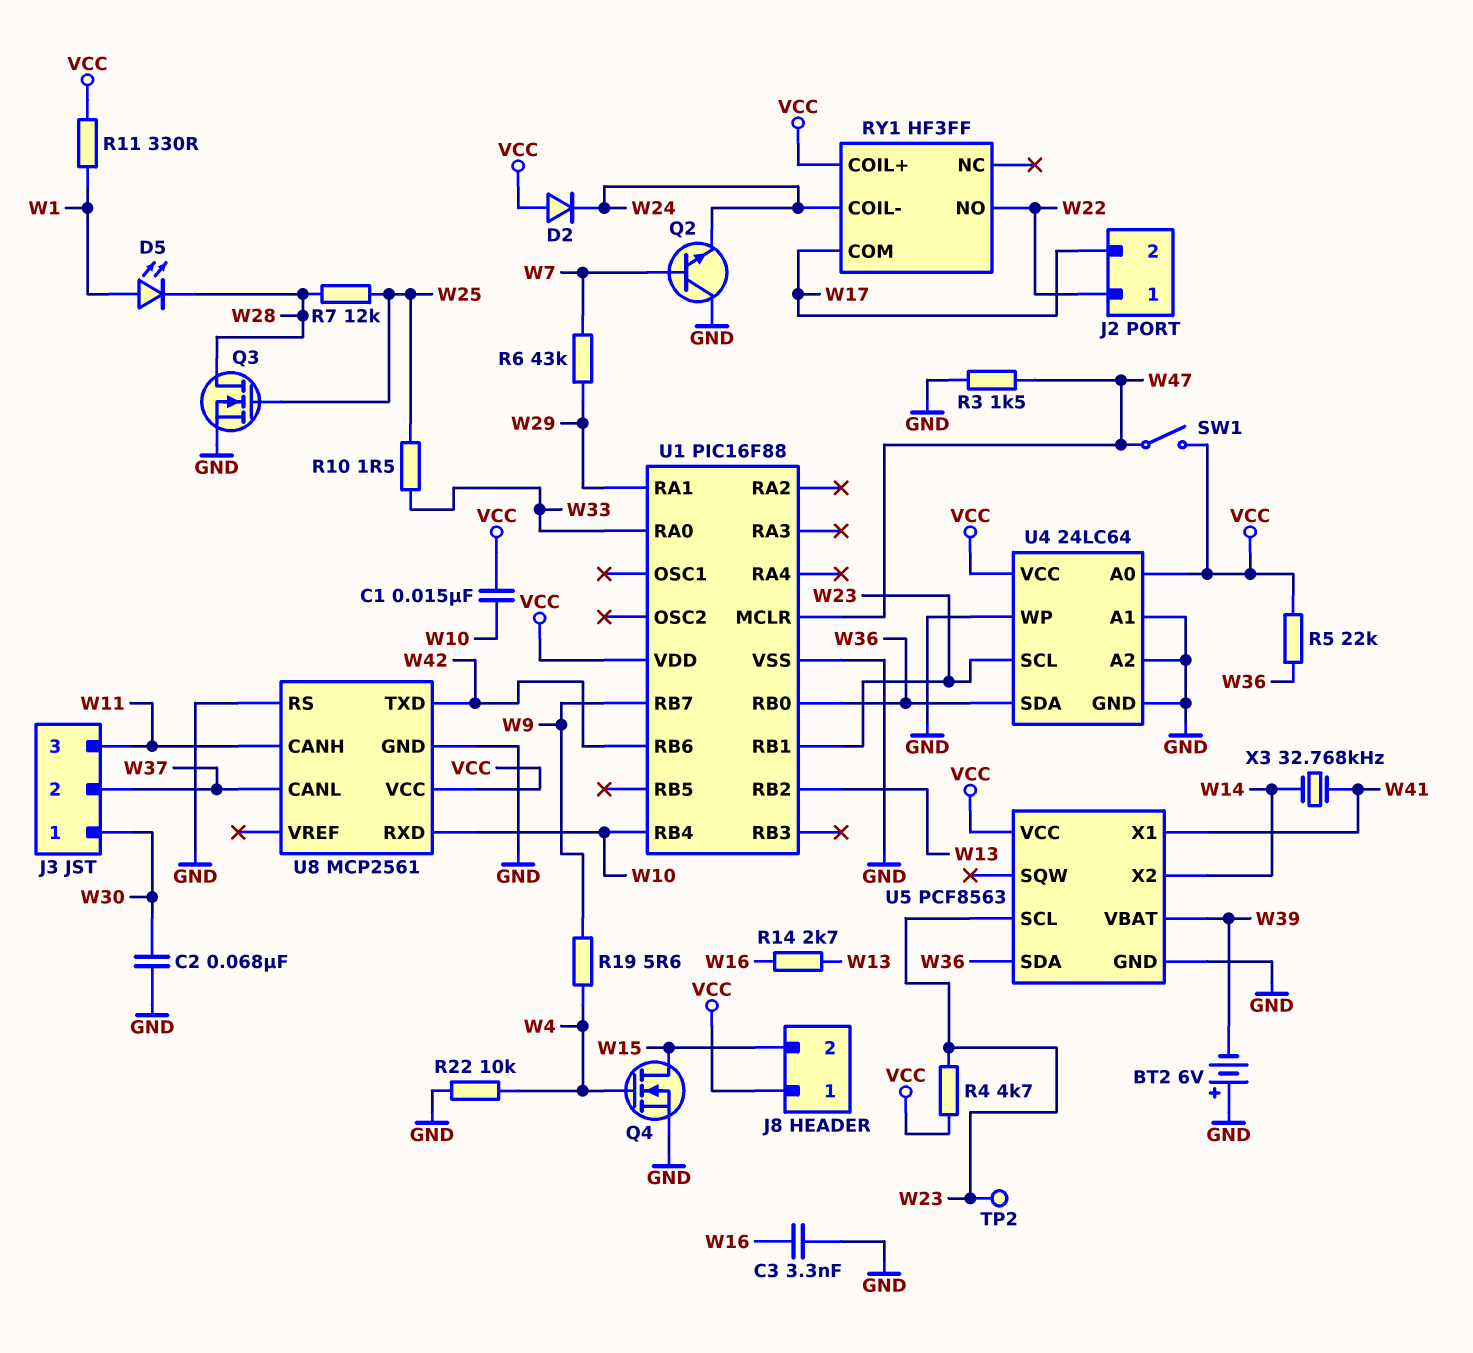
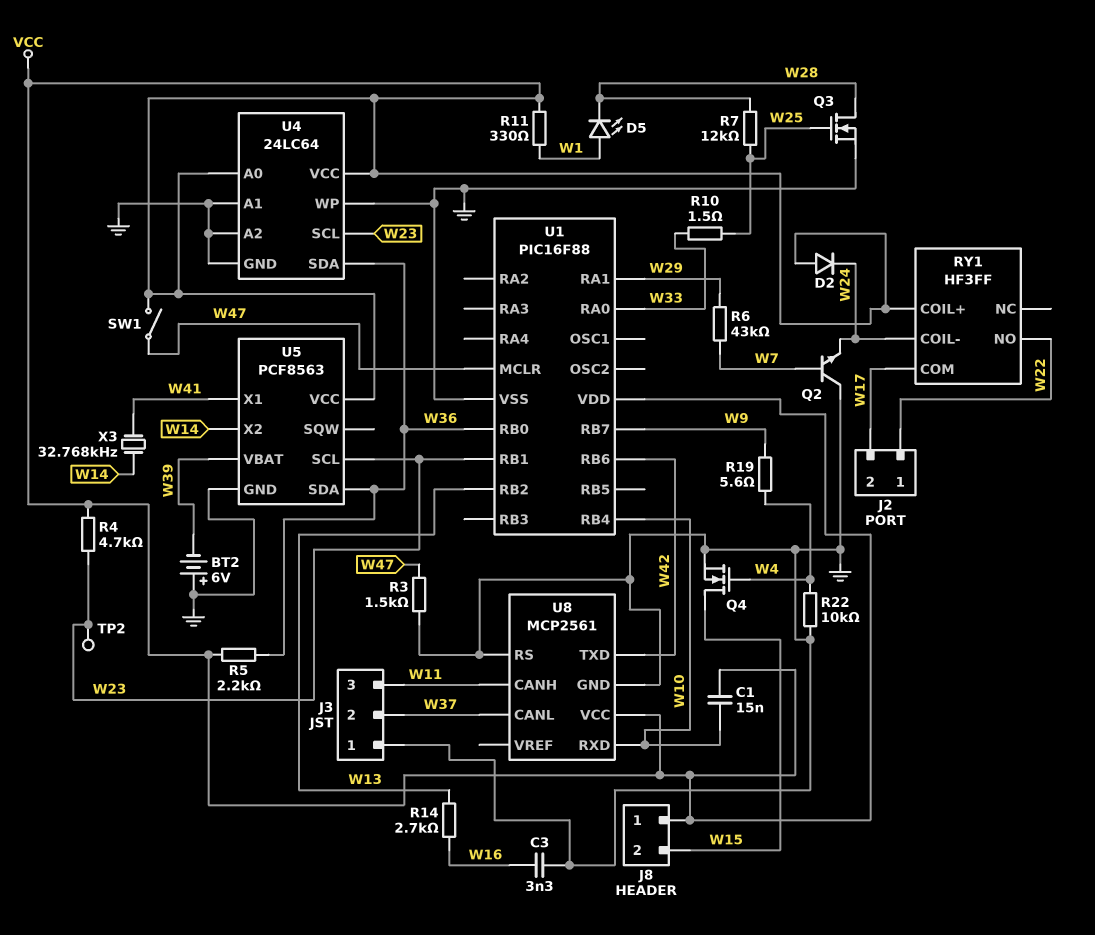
C2: 68nF (GND, W30) -> none
J3 pin 1: W30 -> GND
R5: 22k (VCC, W36) -> 2.2k (VCC, W36)

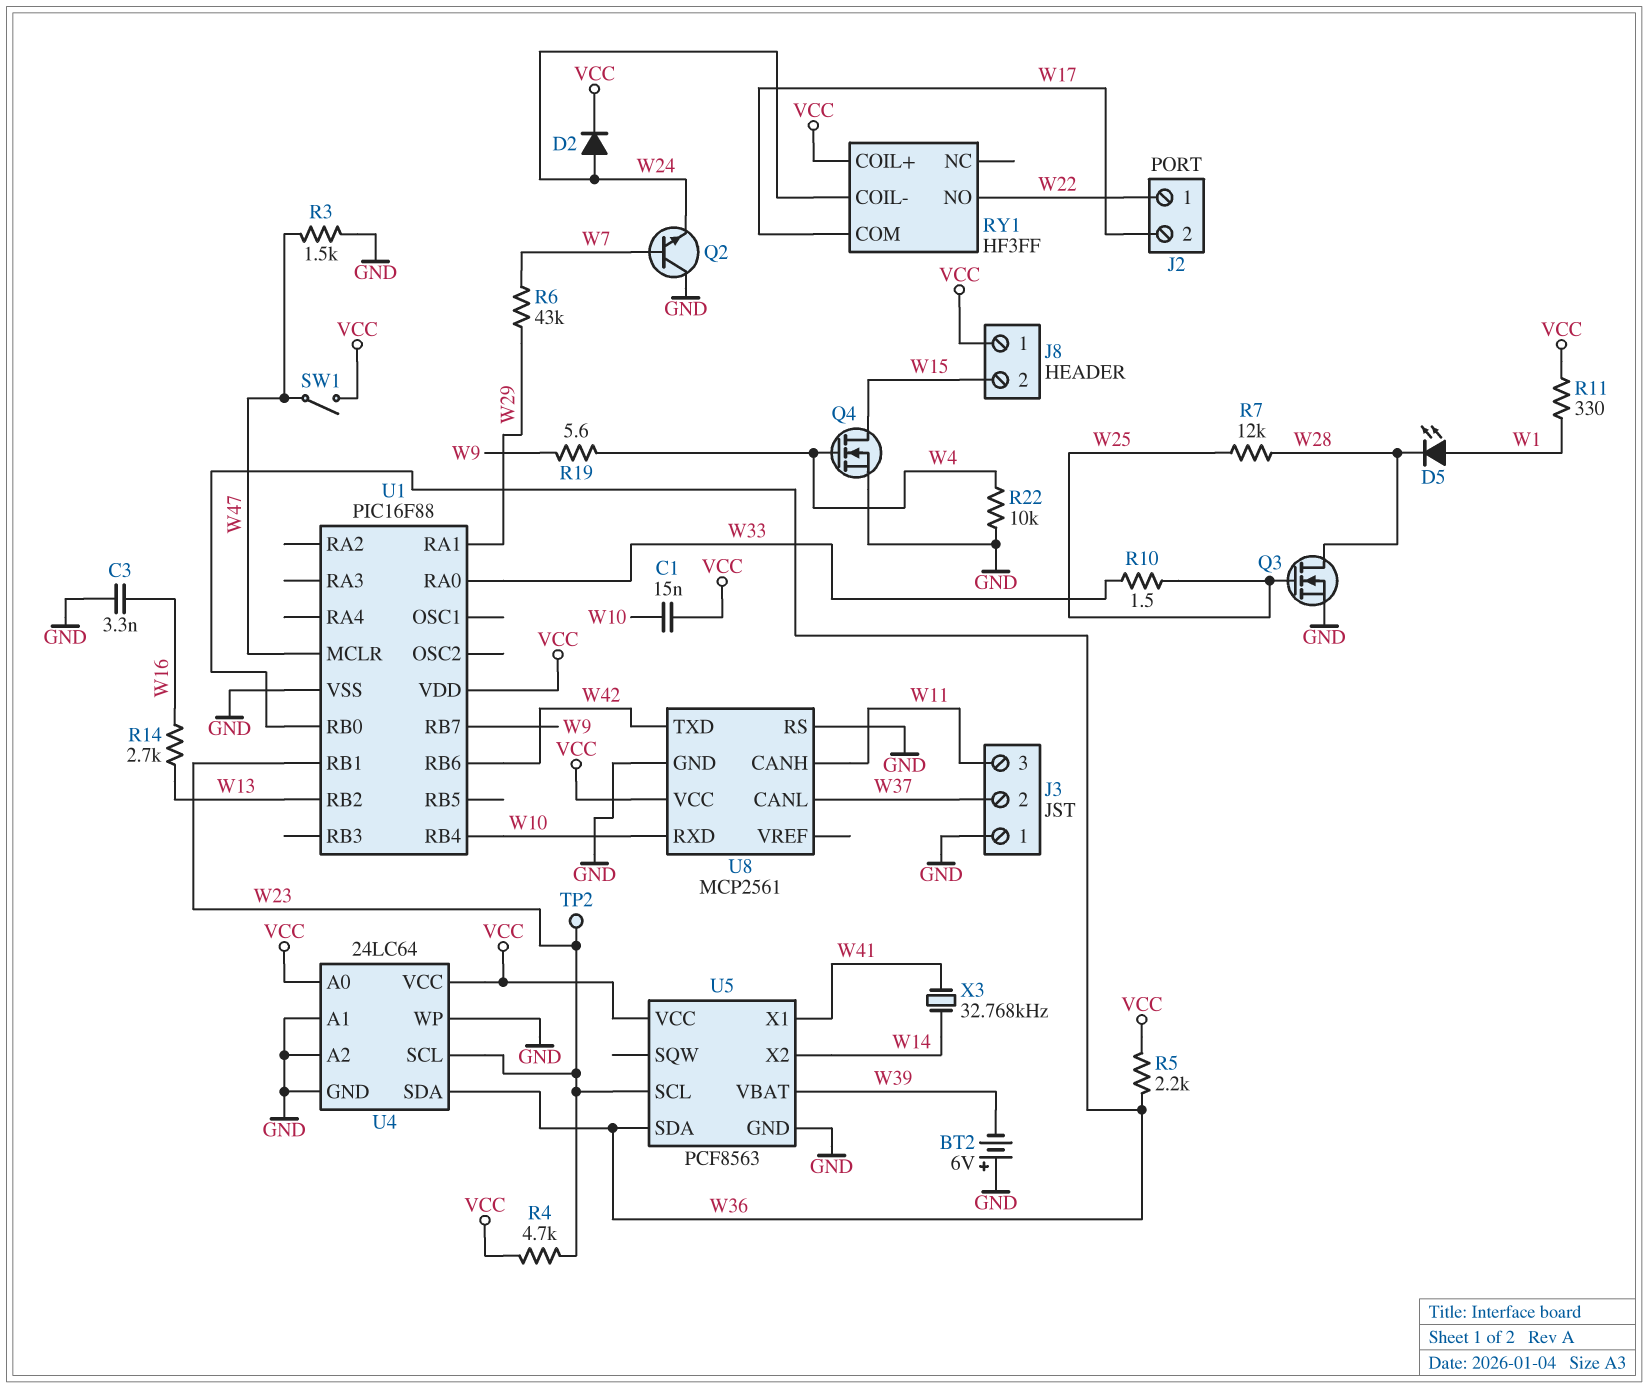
D2: diode (A VCC, K W24) -> diode (A W24, K VCC)

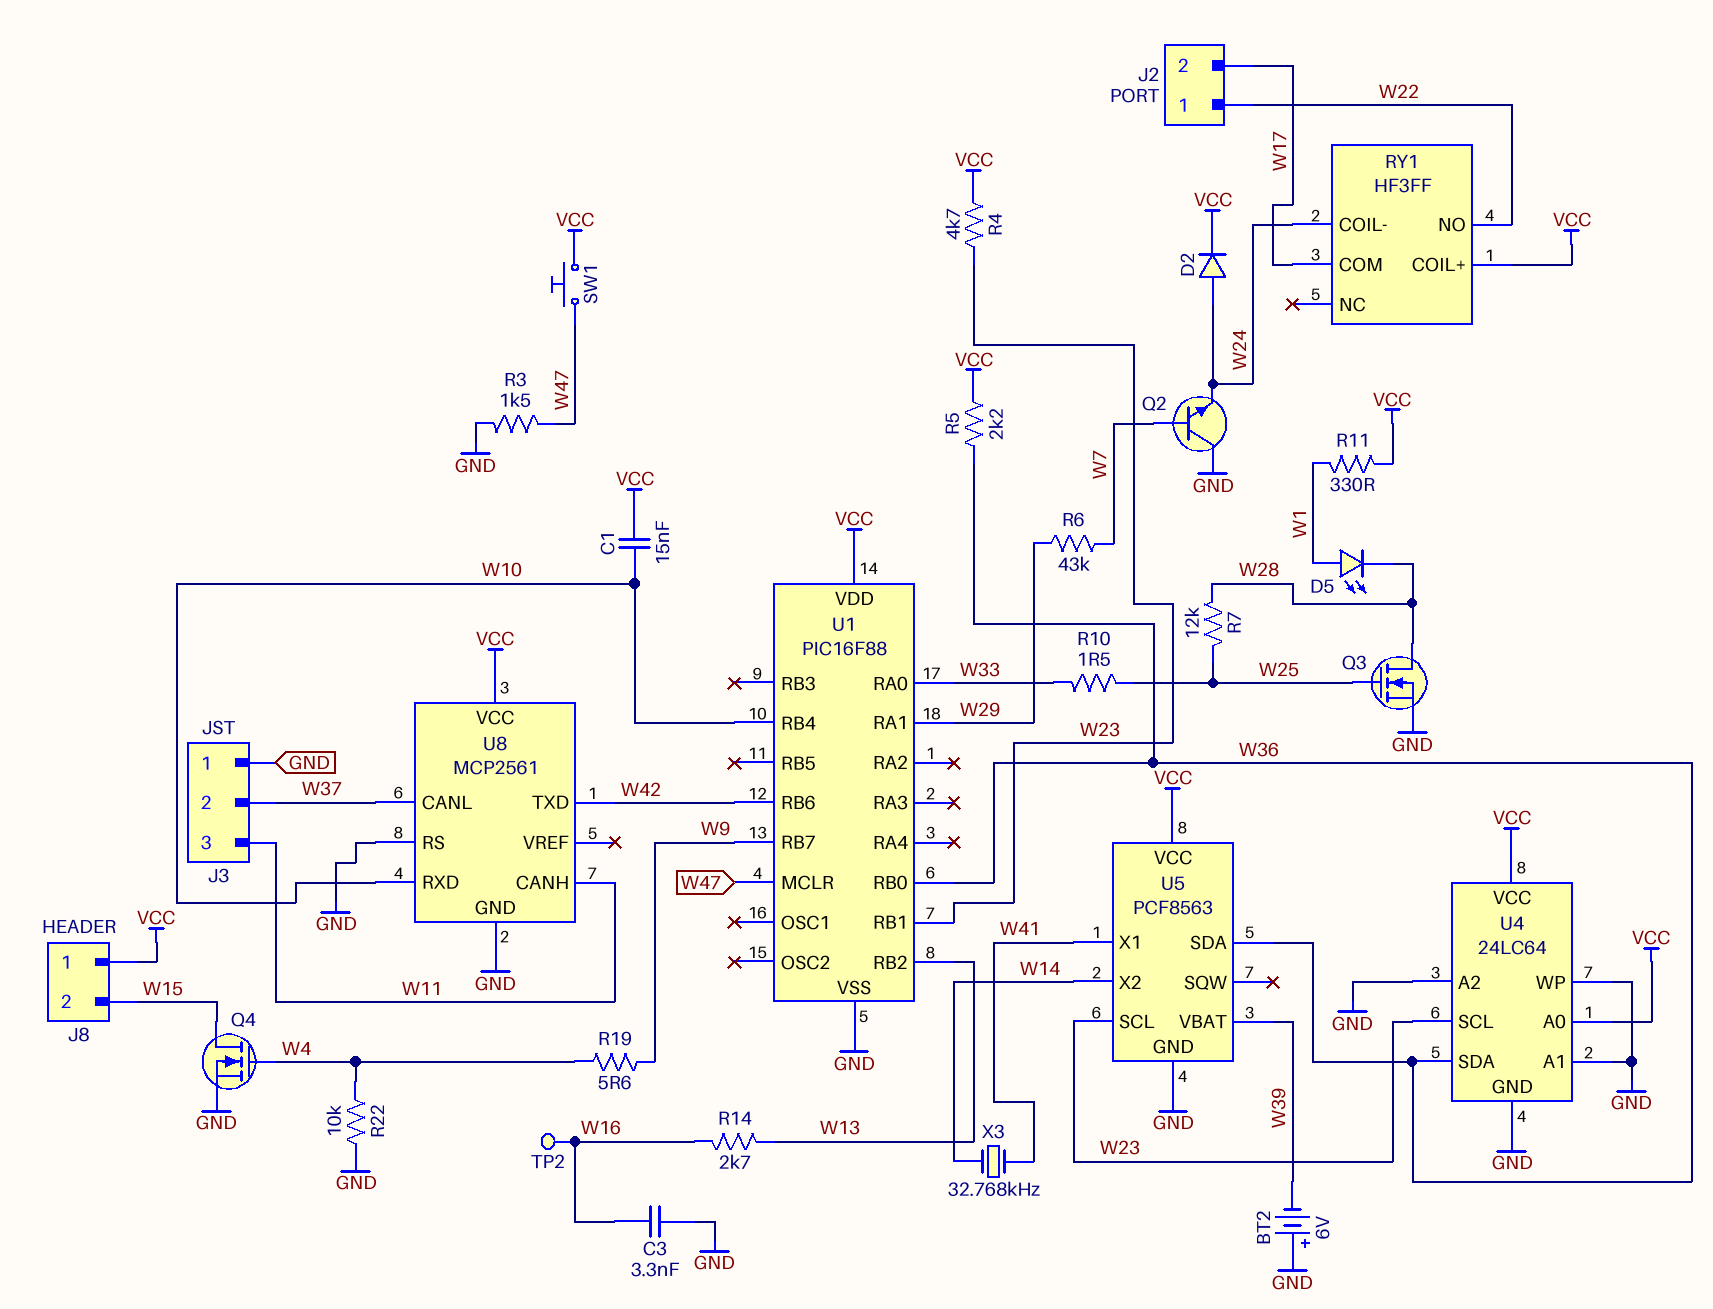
SW1: switch (VCC, W47) -> button (VCC, W47)
TP2: test point (W23) -> test point (W16)

